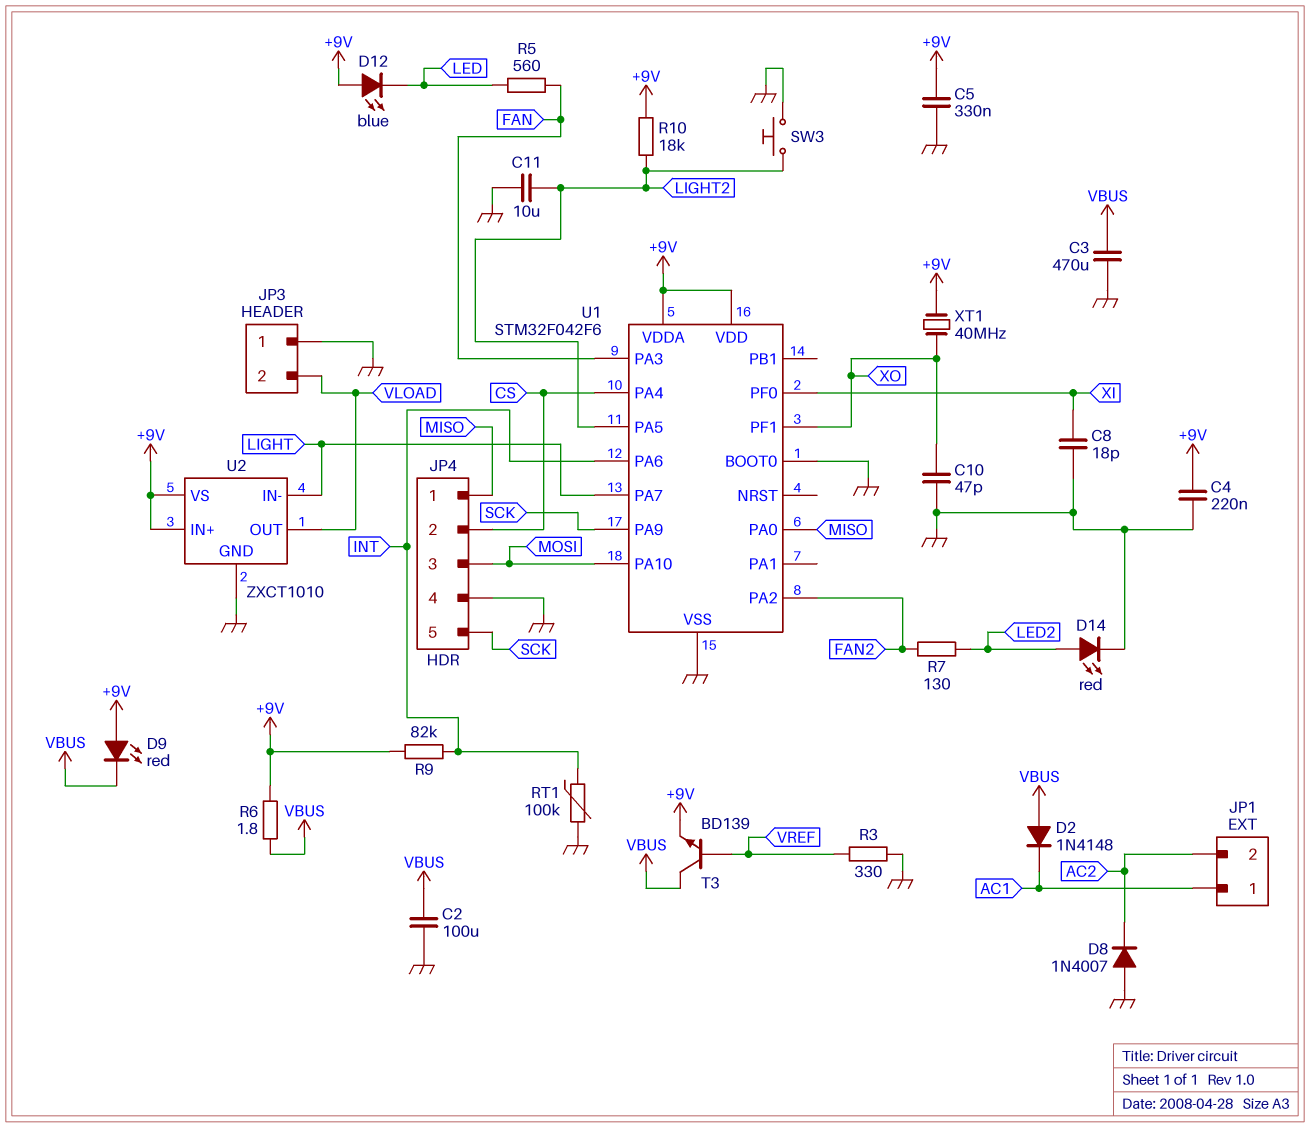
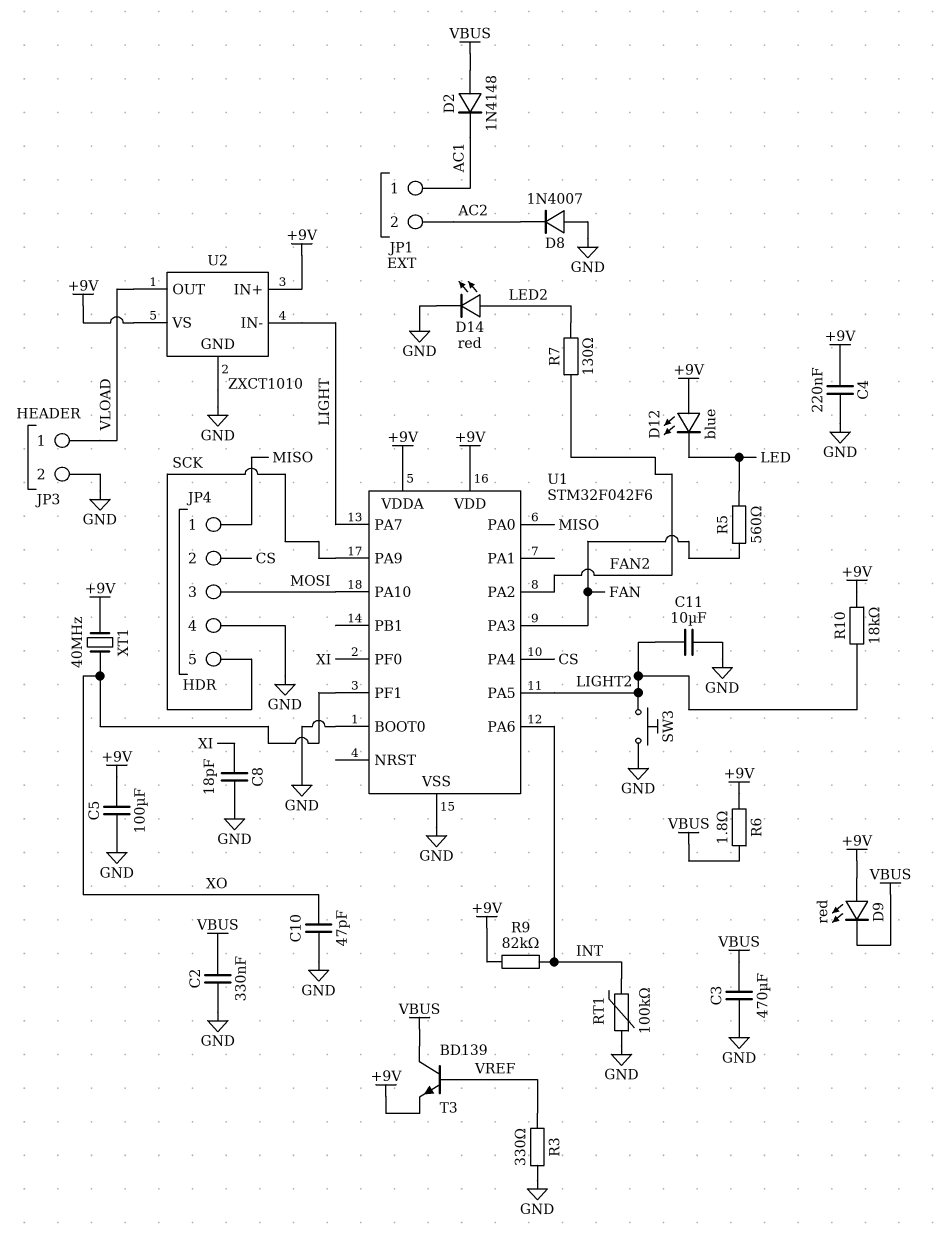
C2: 100uF (GND, VBUS) -> 330nF (GND, VBUS)
C5: 330nF (+9V, GND) -> 100uF (+9V, GND)
JP3 pin 1: GND -> VLOAD
JP3 pin 2: VLOAD -> GND

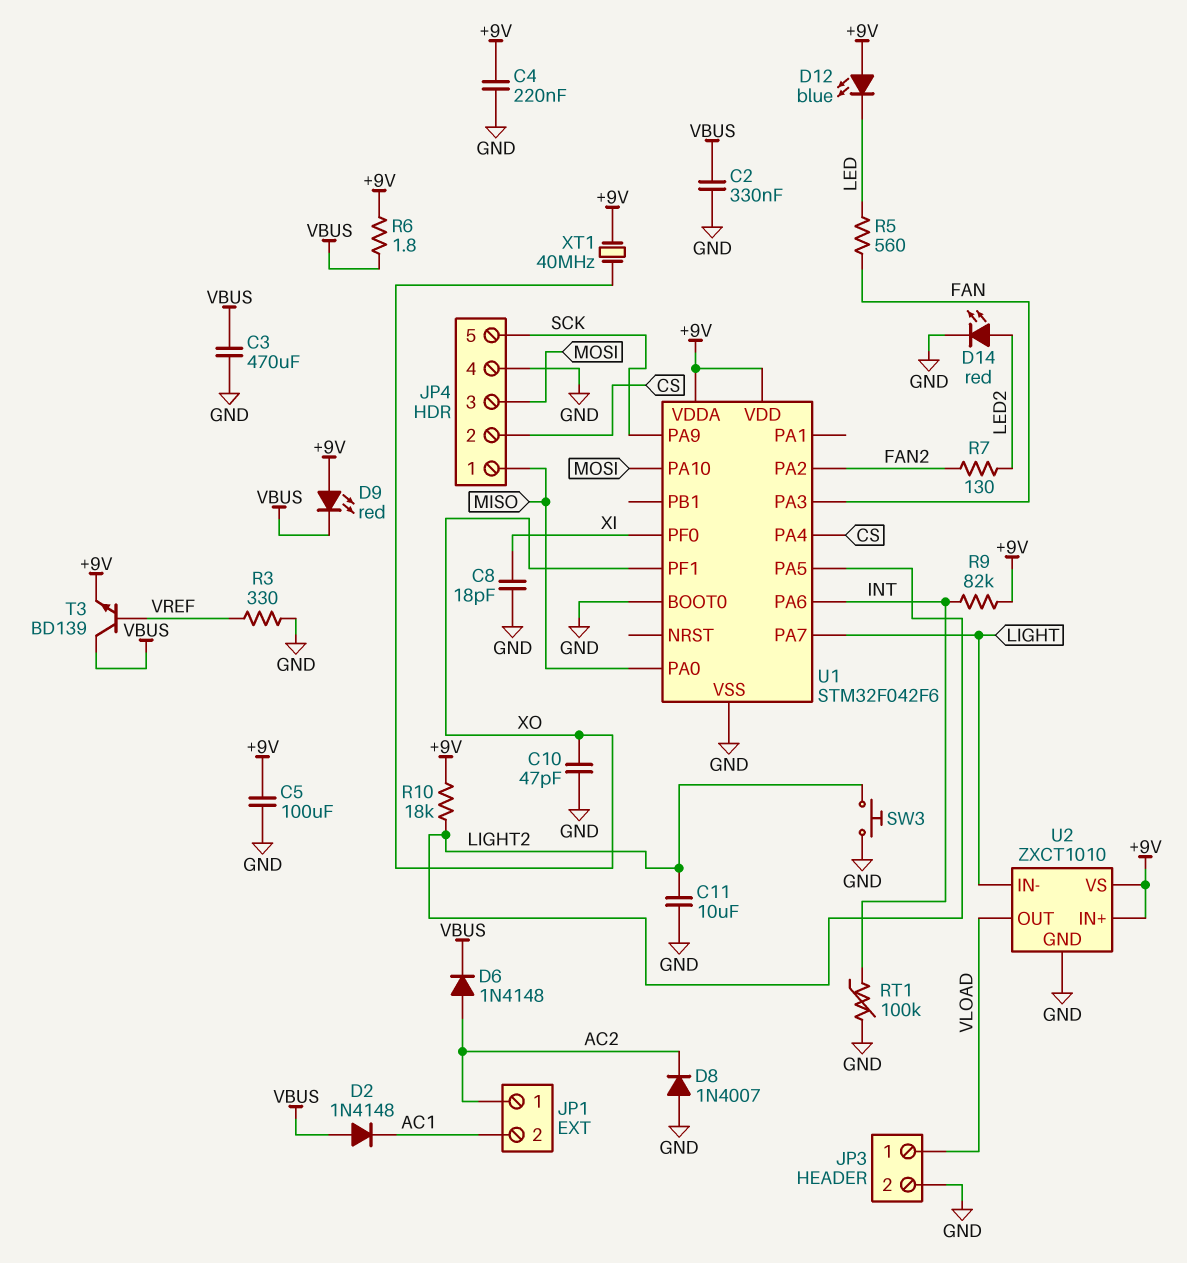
D6: none -> diode 1N4148 (A AC2, K VBUS)
JP1 pin 1: AC1 -> AC2
JP1 pin 2: AC2 -> AC1

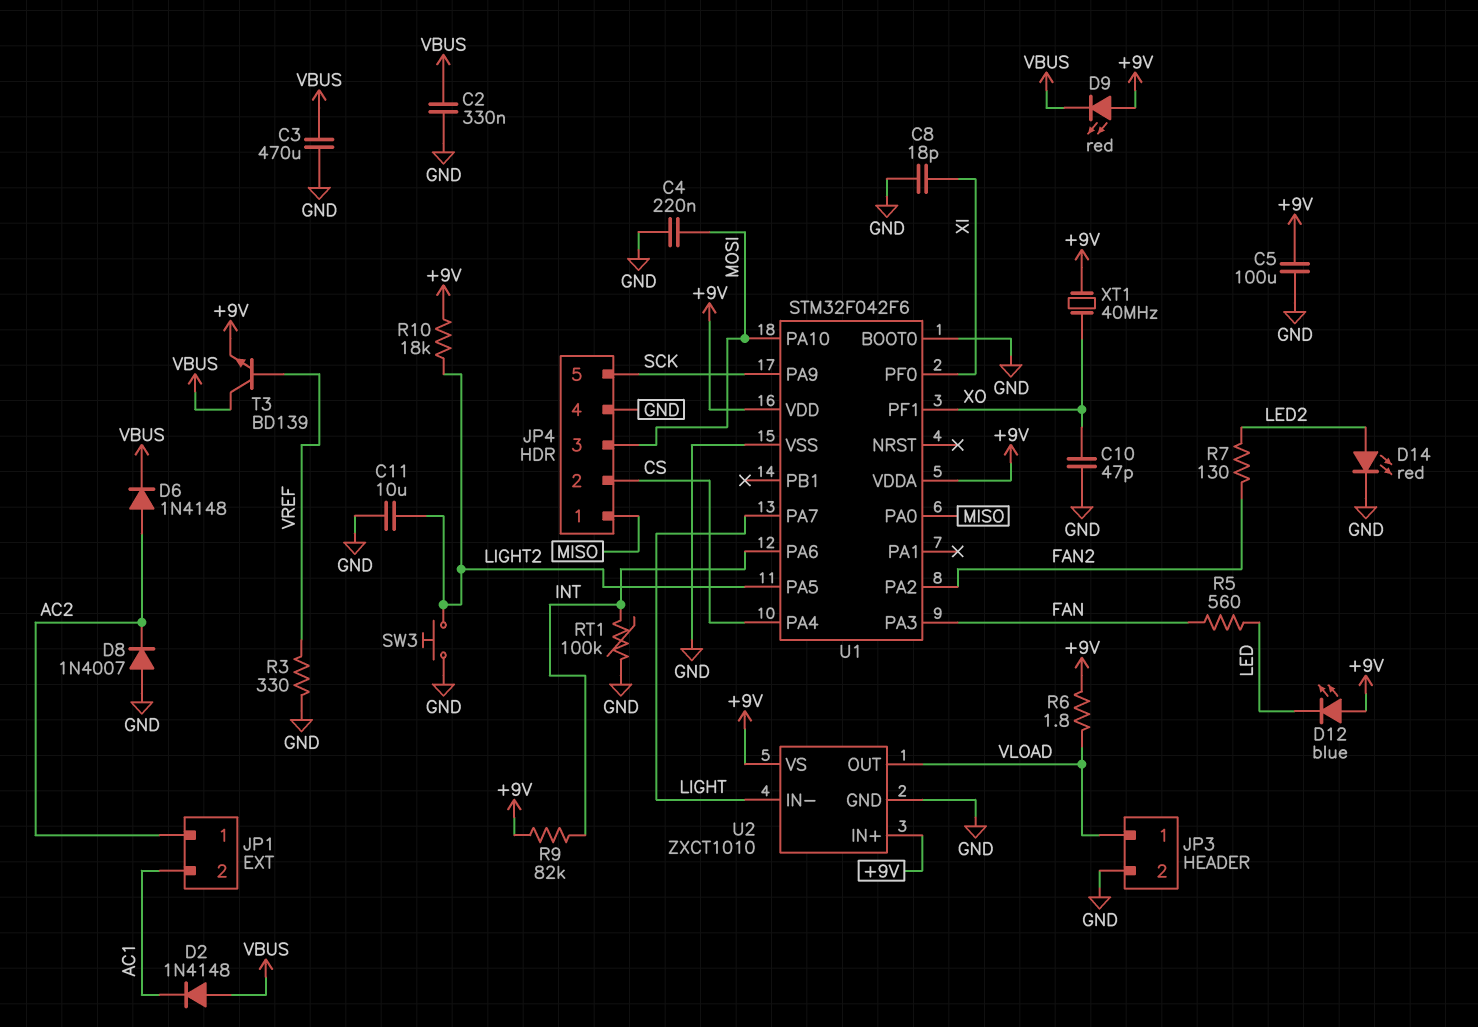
C4: 220nF (+9V, GND) -> 220nF (GND, MOSI)
R6: 1.8 (+9V, VBUS) -> 1.8 (+9V, VLOAD)

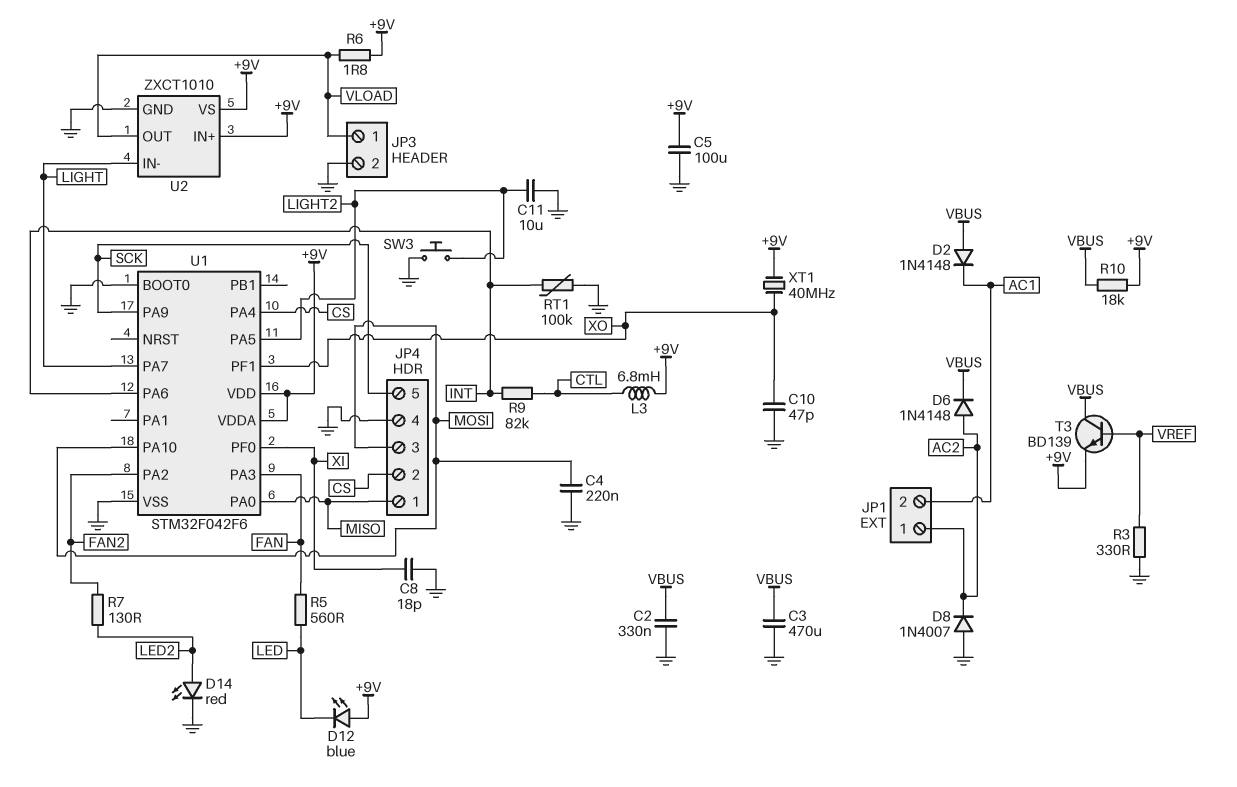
D9: LED red (A +9V, K VBUS) -> none
L3: none -> 6.8mH (+9V, CTL)
R9: 82k (+9V, INT) -> 82k (CTL, INT)
R10: 18k (+9V, LIGHT2) -> 18k (+9V, VBUS)

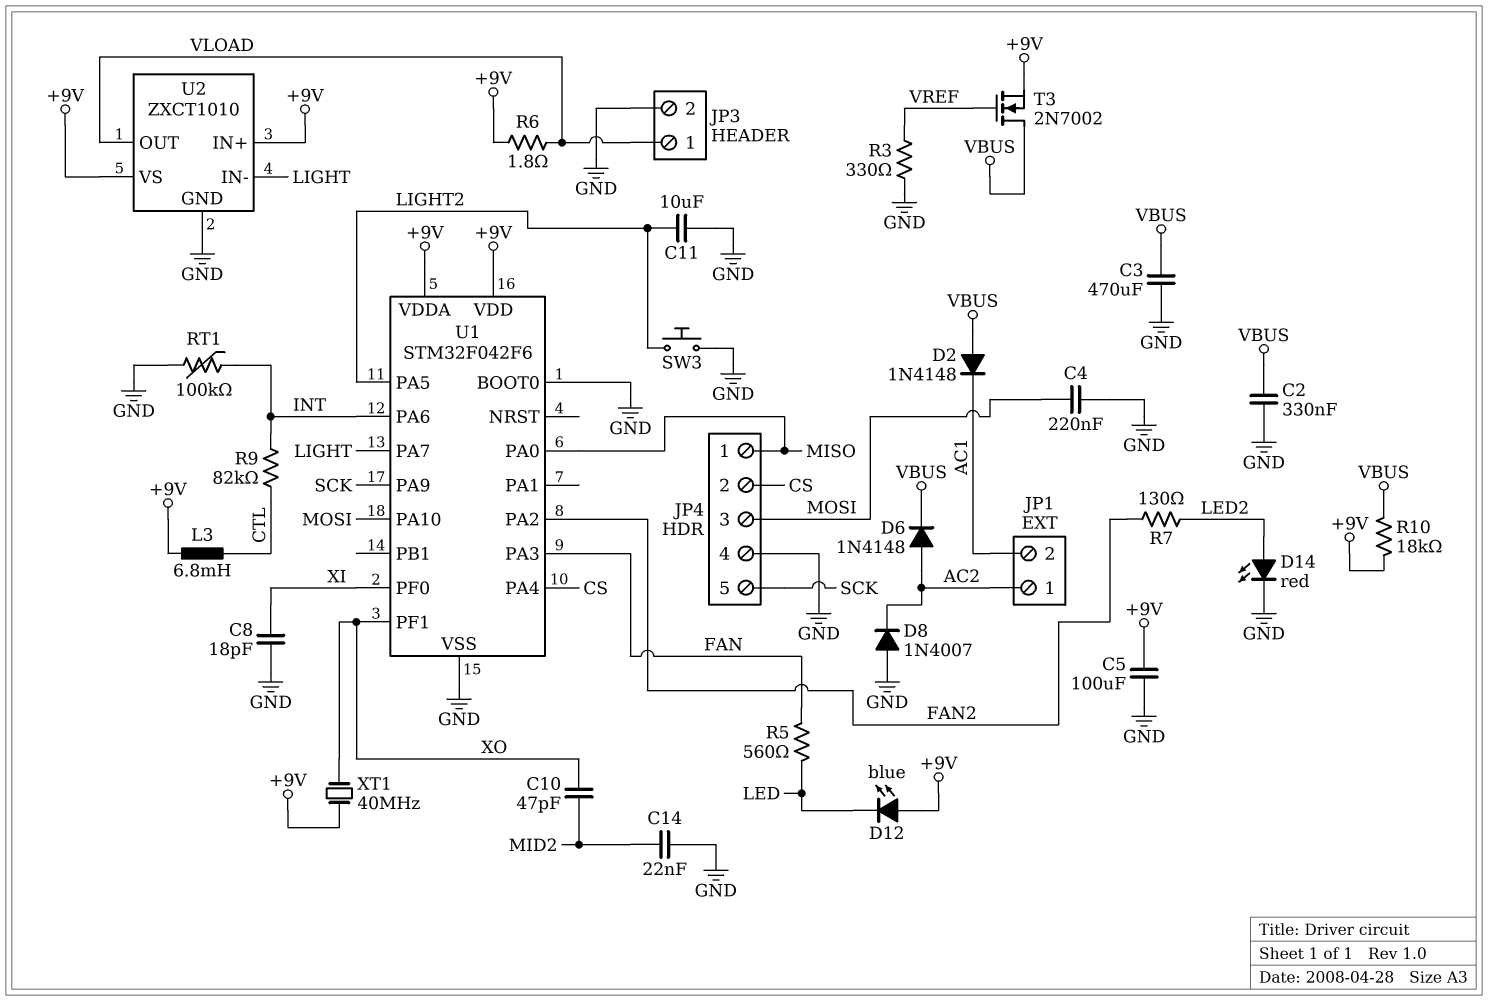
C10: 47pF (GND, XO) -> 47pF (MID2, XO)
C14: none -> 22nF (GND, MID2)
T3: NPN BD139 (B VREF, C VBUS, E +9V) -> NMOS 2N7002 (G VREF, D VBUS, S +9V)

